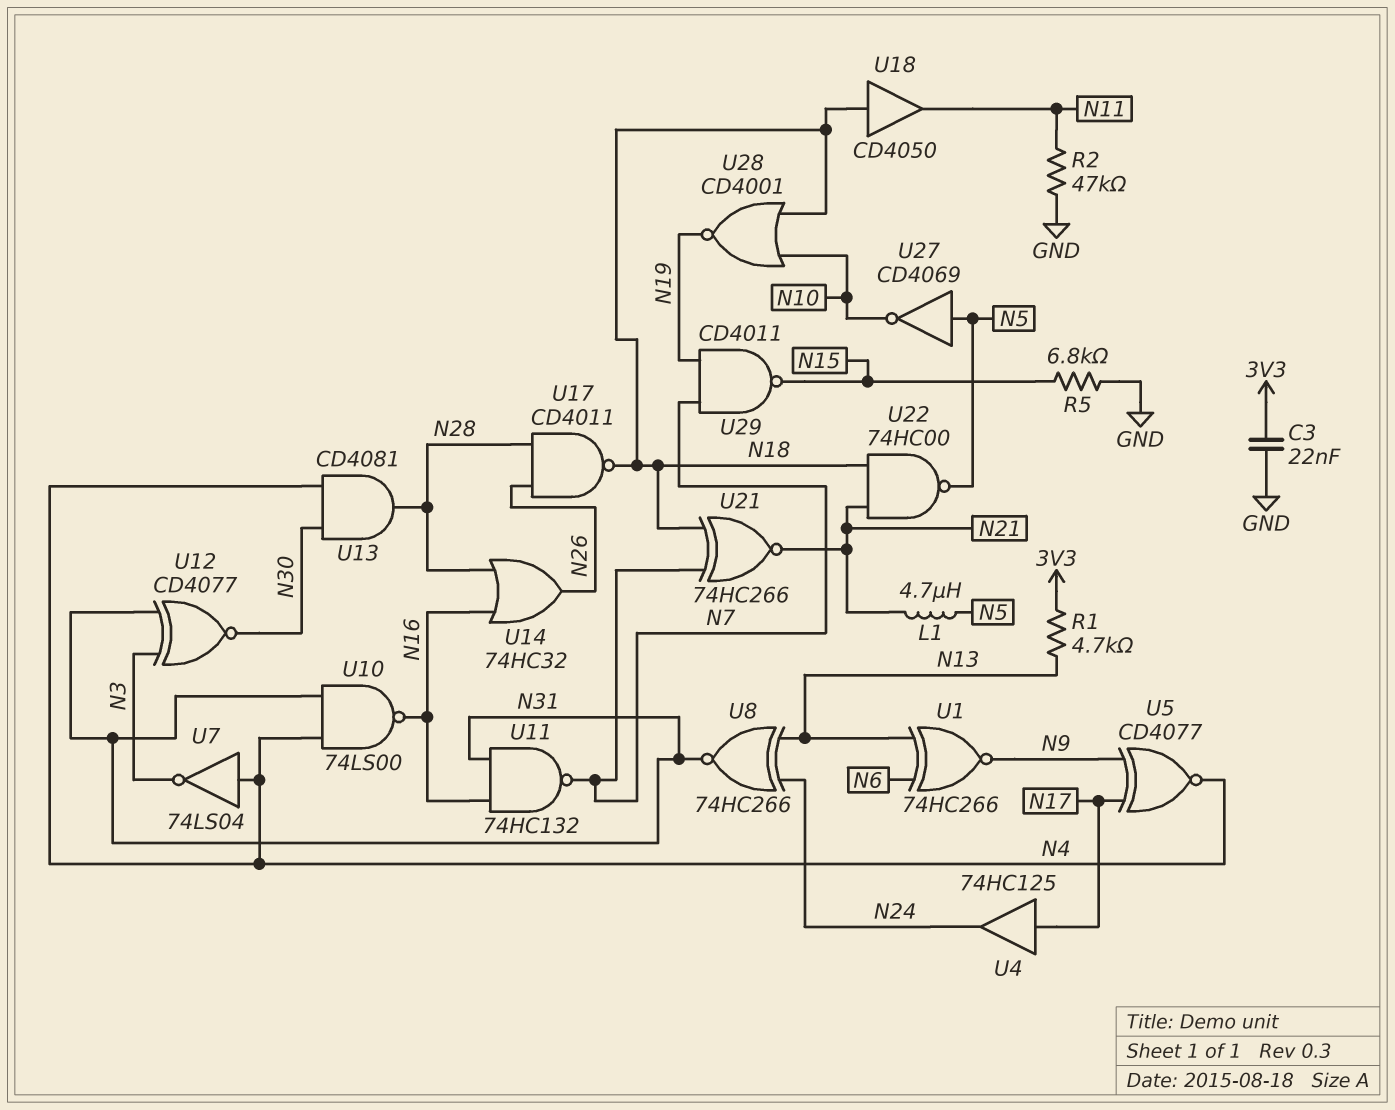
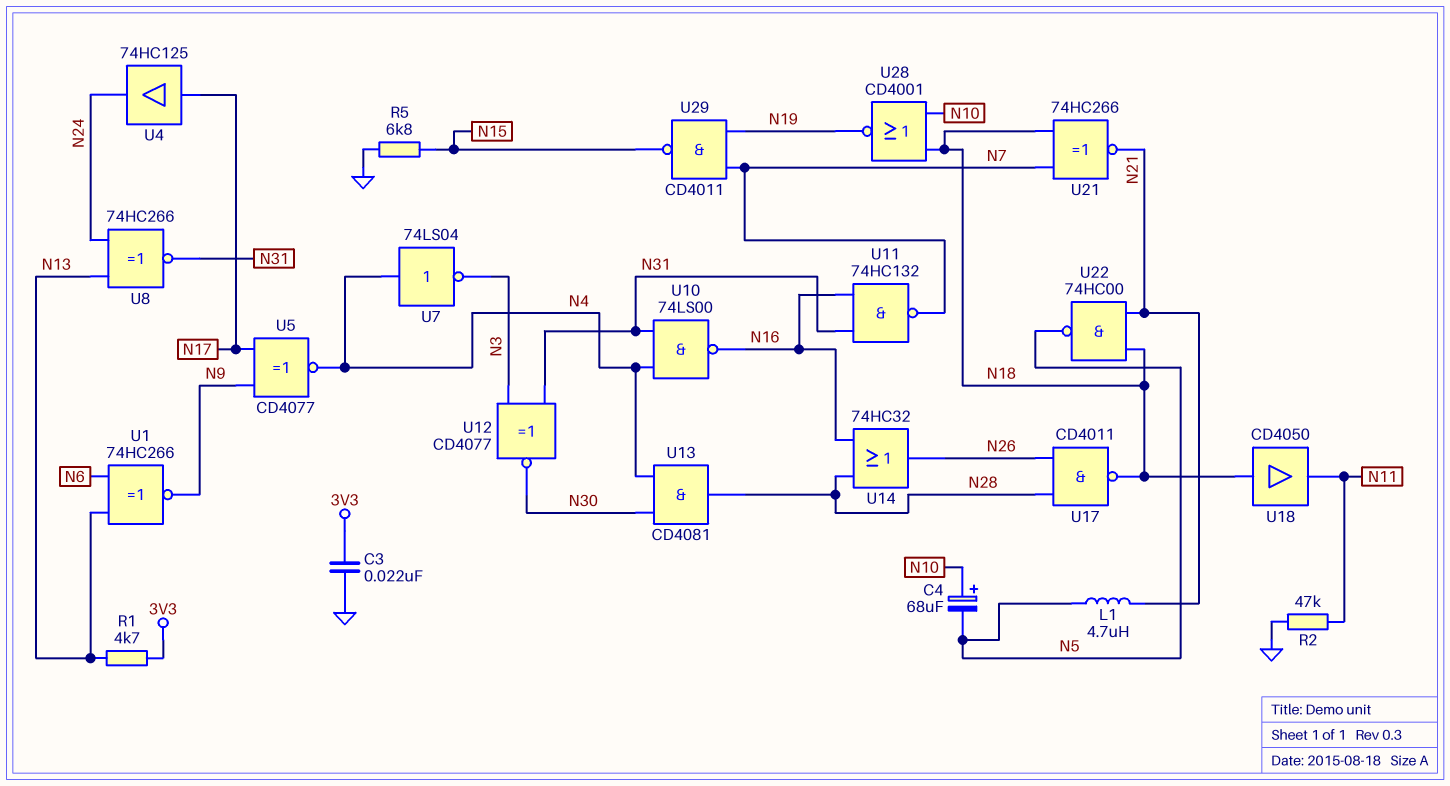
C4: none -> 68uF (plus N10, minus N5)
U27: NOT CD4069 (in N5, out N10) -> none

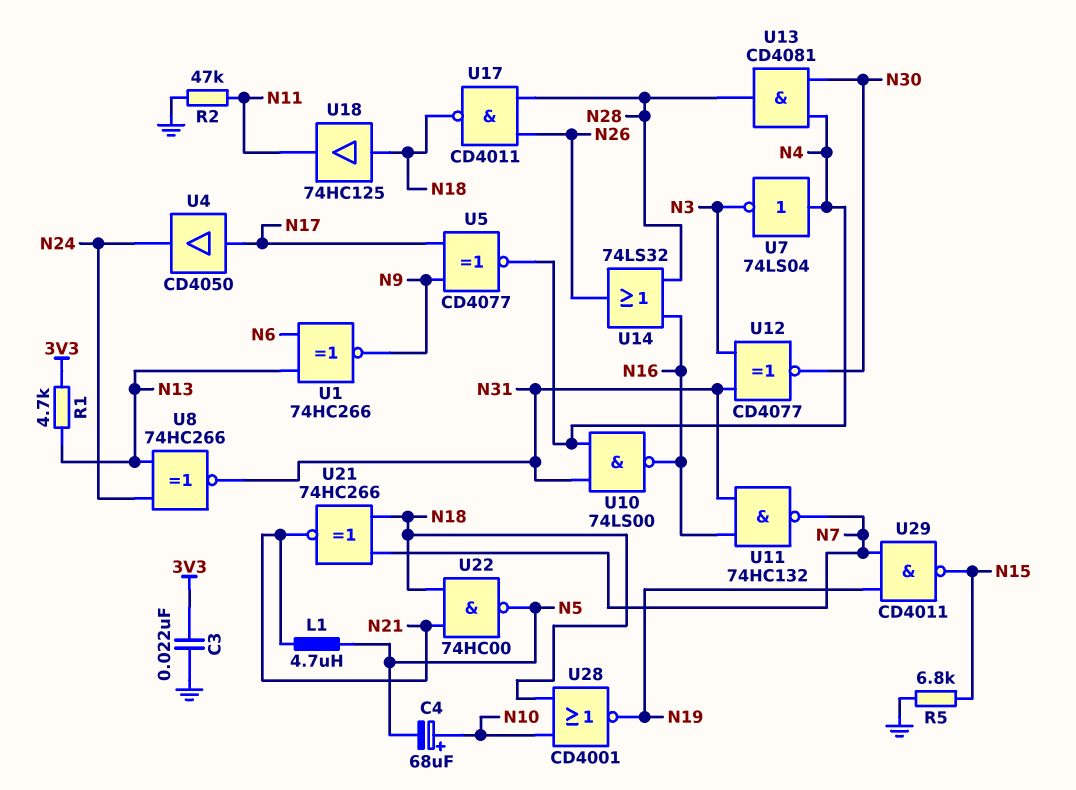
U4: buffer 74HC125 (in N17, out N24) -> buffer CD4050 (in N17, out N24)
U14: OR 74HC32 (in N16, in N28, out N26) -> OR 74LS32 (in N16, in N28, out N26)
U18: buffer CD4050 (in N18, out N11) -> buffer 74HC125 (in N18, out N11)

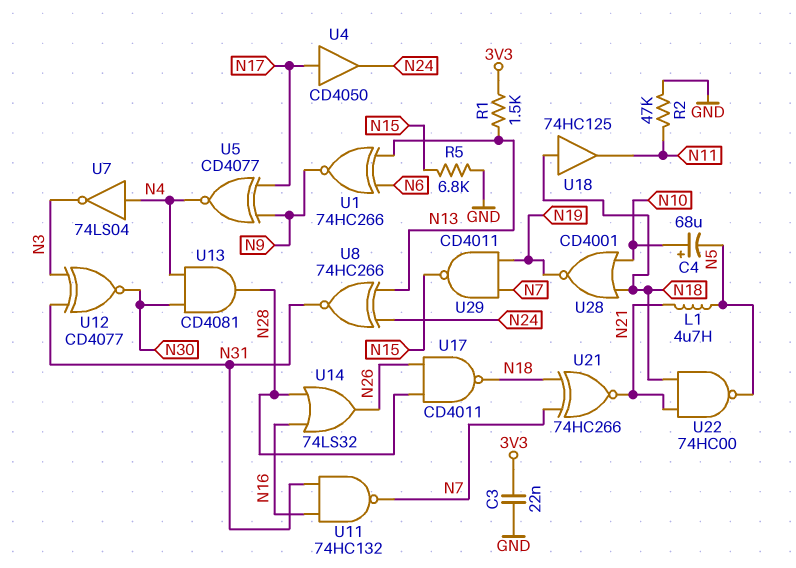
R1: 4.7k (3V3, N13) -> 1.5k (3V3, N13)
U10: NAND 74LS00 (in N4, in N31, out N16) -> none

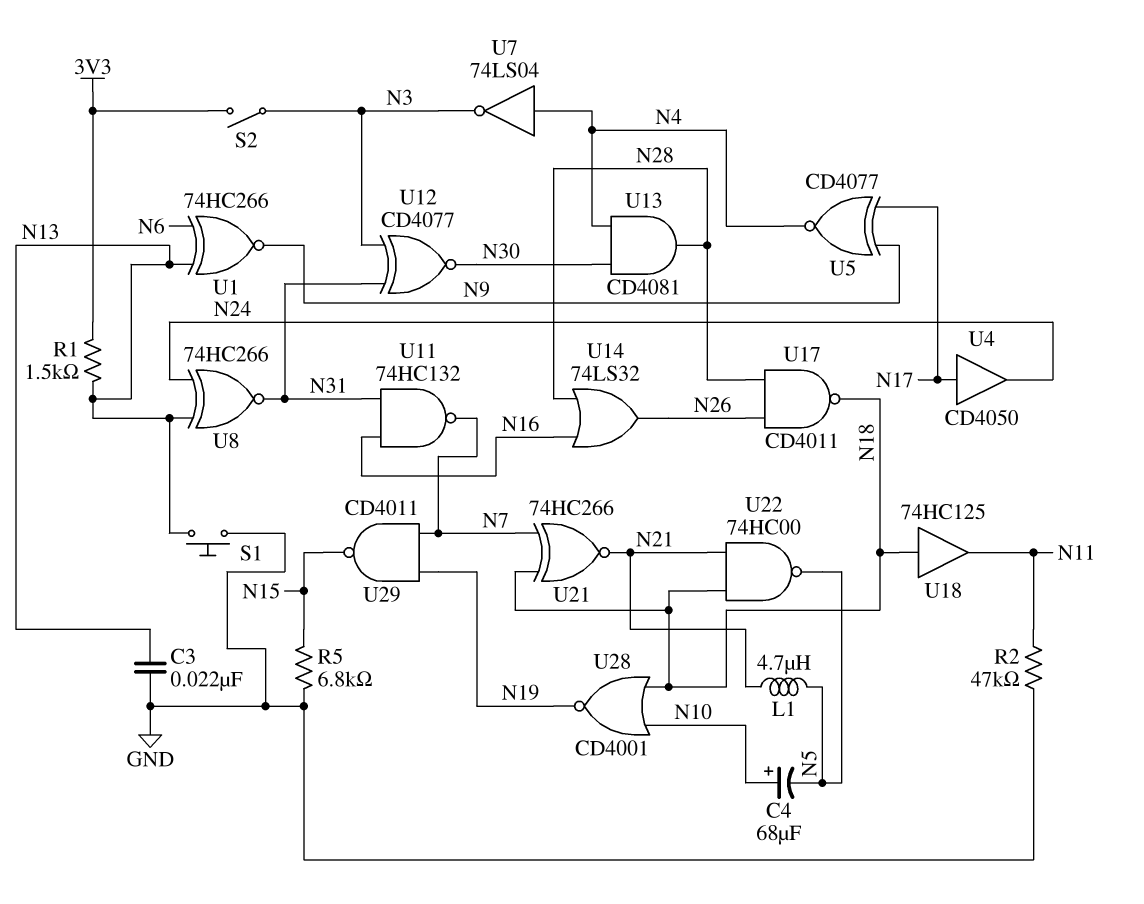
C3: 22nF (3V3, GND) -> 22nF (GND, N13)
S1: none -> button (GND, N13)
S2: none -> switch (3V3, N3)

